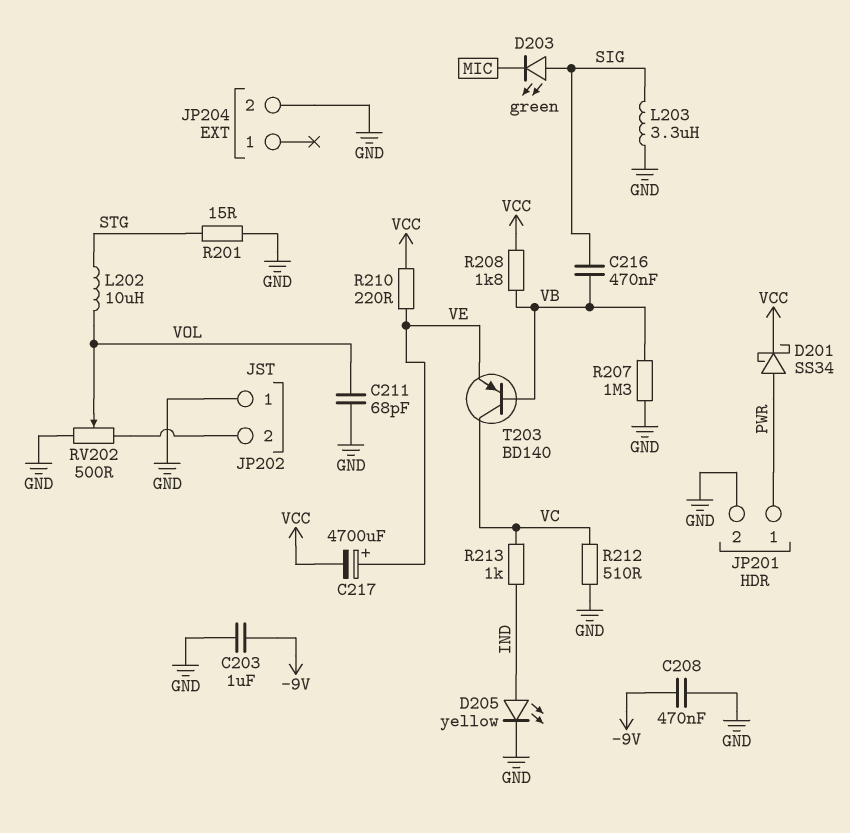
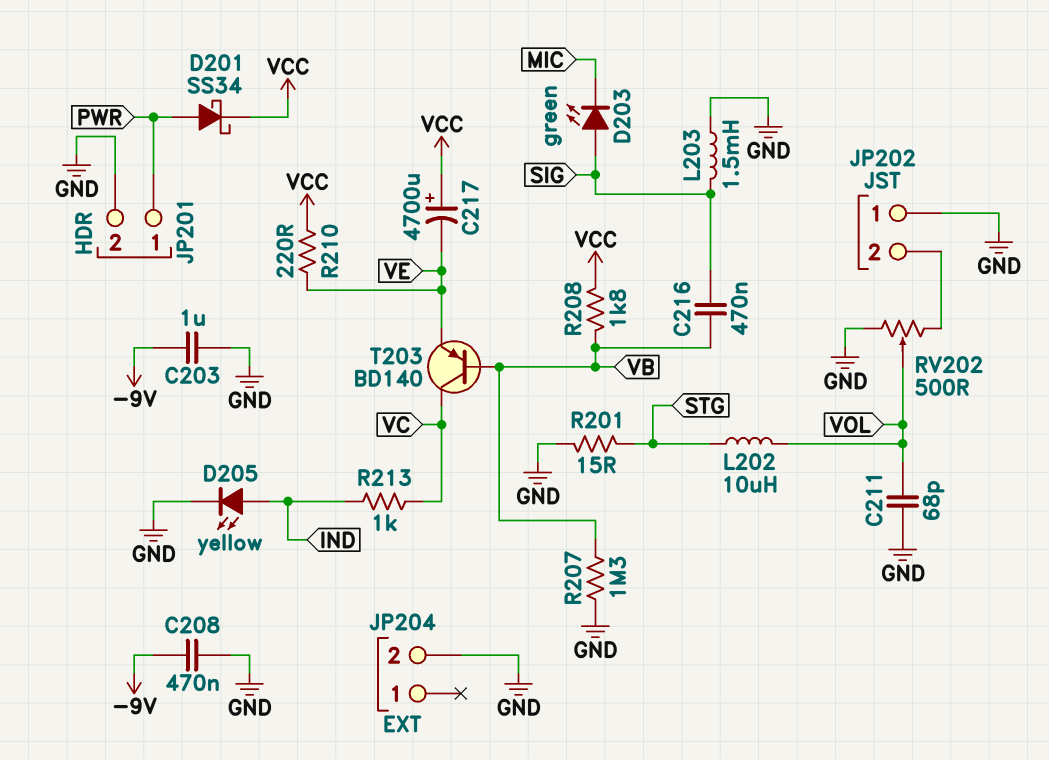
C217: 4700uF (plus VE, minus VCC) -> 4700uF (plus VCC, minus VE)
L203: 3.3uH (GND, SIG) -> 1.5mH (GND, SIG)
R212: 510 (GND, VC) -> none

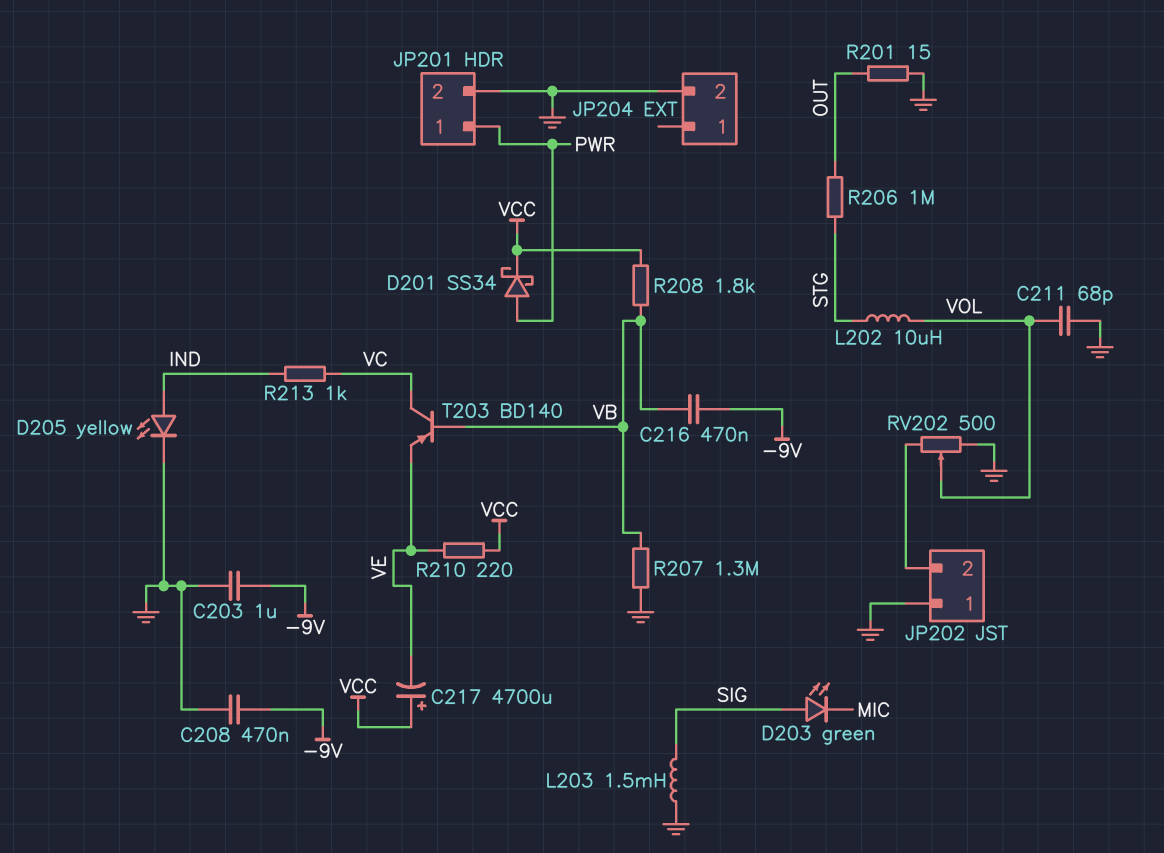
C216: 470nF (SIG, VB) -> 470nF (-9V, VB)
R201: 15 (GND, STG) -> 15 (GND, OUT)
R206: none -> 1M (OUT, STG)

